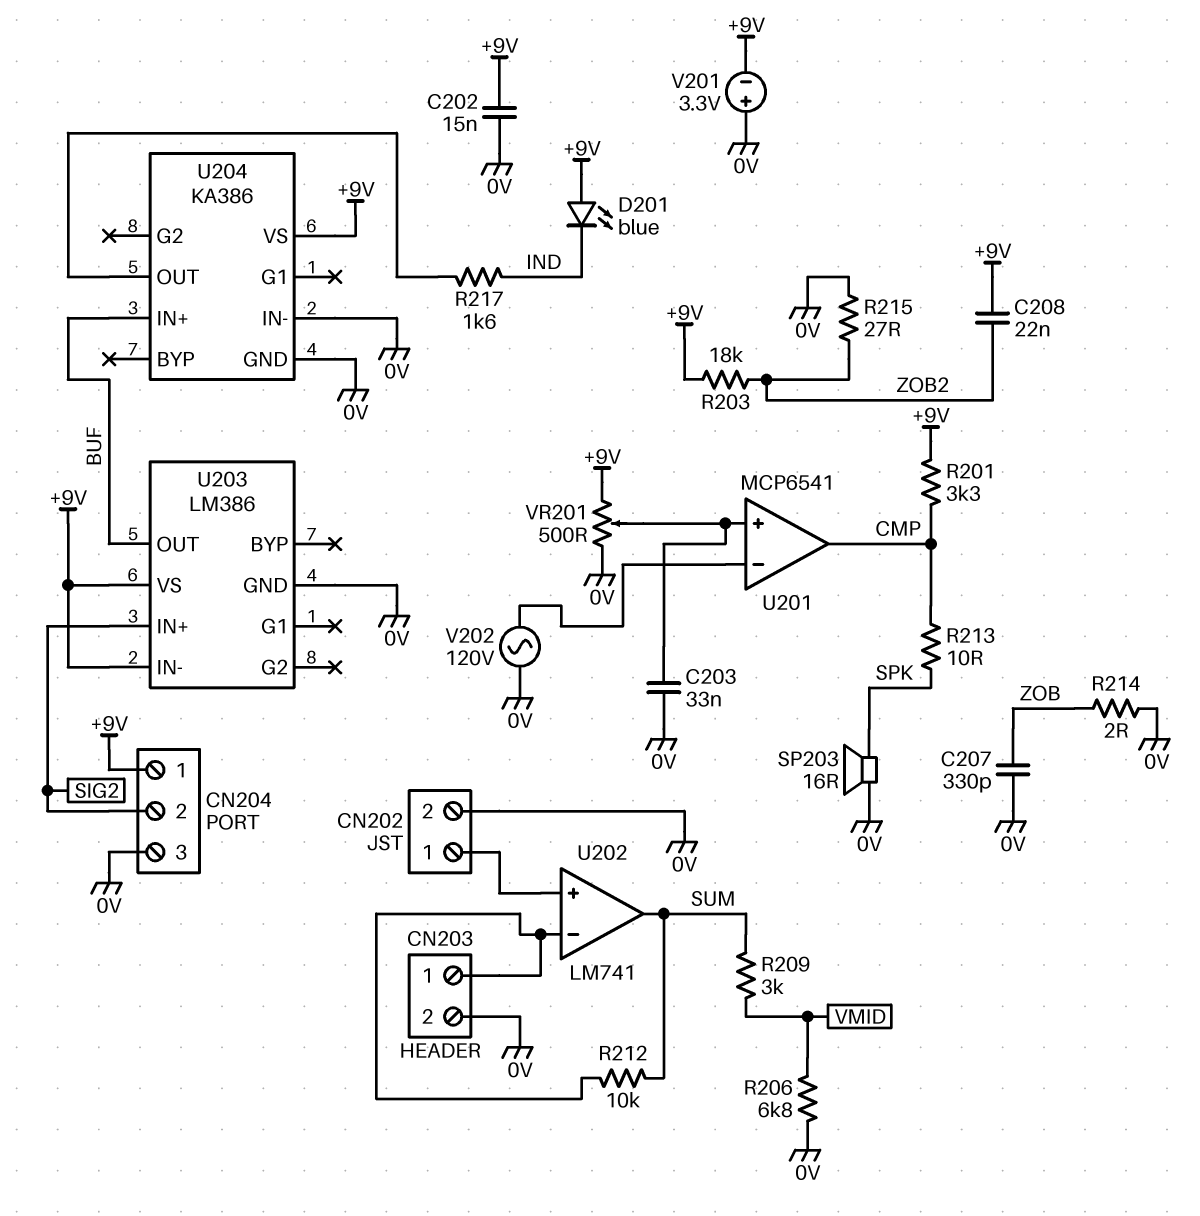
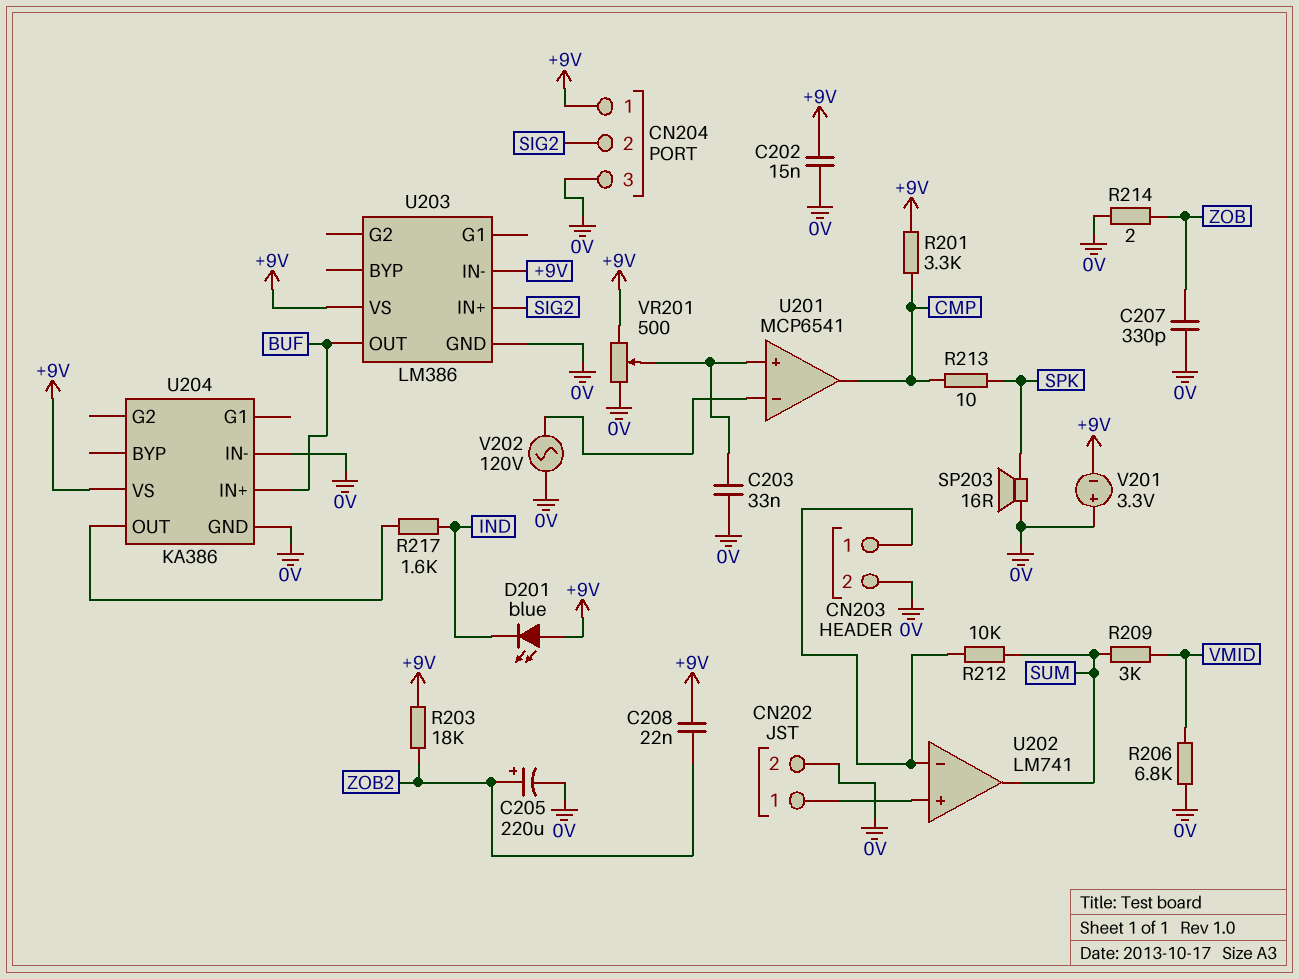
C205: none -> 220uF (plus ZOB2, minus 0V)
R215: 27 (0V, ZOB2) -> none

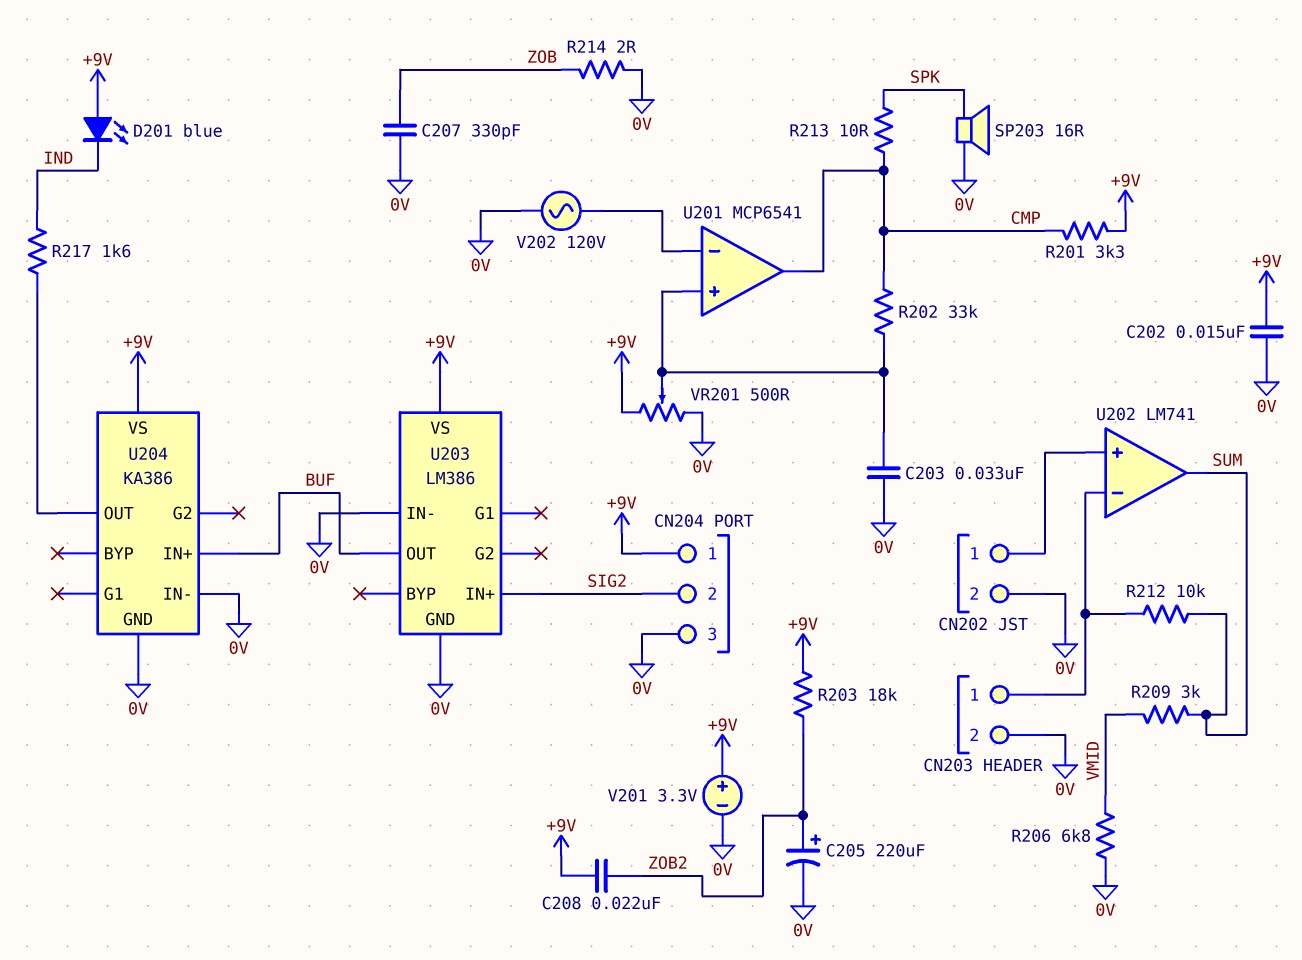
R202: none -> 33k (CMP, U201/in+)
U203 pin IN-: +9V -> 0V
V201: 3.3V (plus 0V, minus +9V) -> 3.3V (plus +9V, minus 0V)

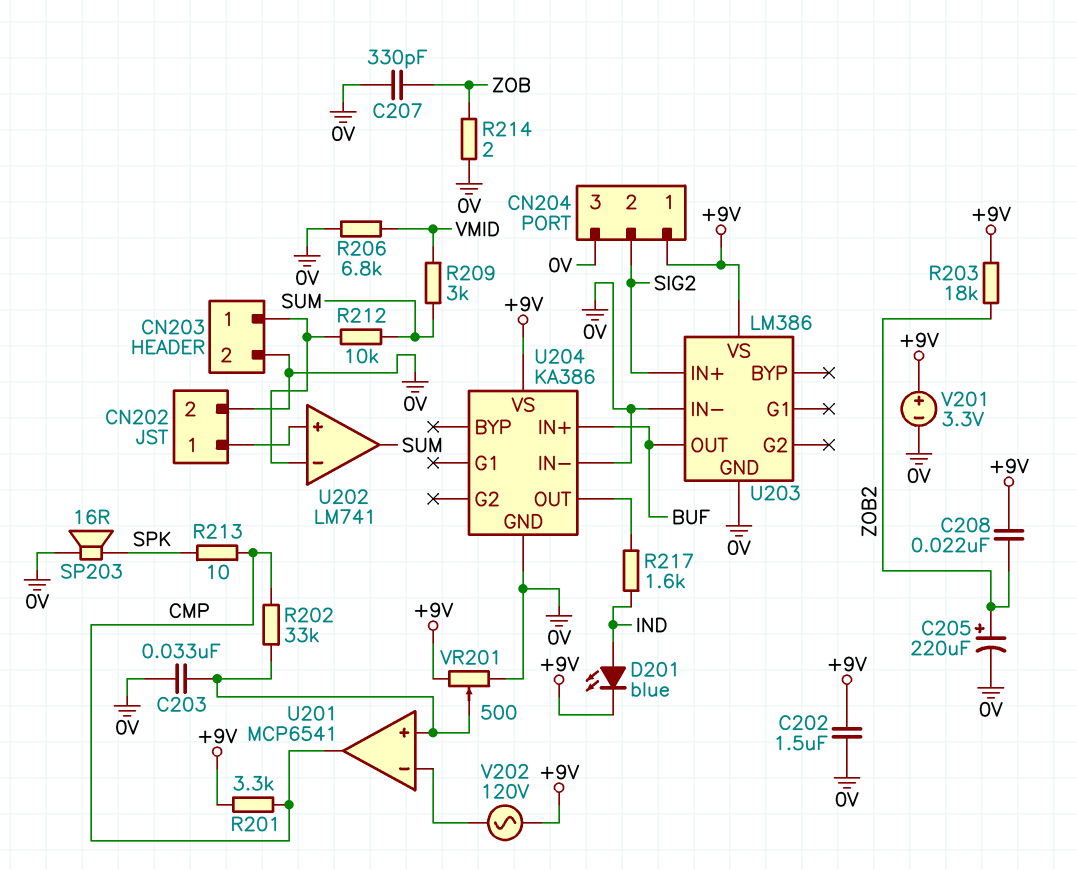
C202: 15nF (+9V, 0V) -> 1.5uF (+9V, 0V)
D201: LED blue (A +9V, K IND) -> LED blue (A IND, K +9V)
V202: AC 120V (0V, U201/in-) -> AC 120V (+9V, U201/in-)

